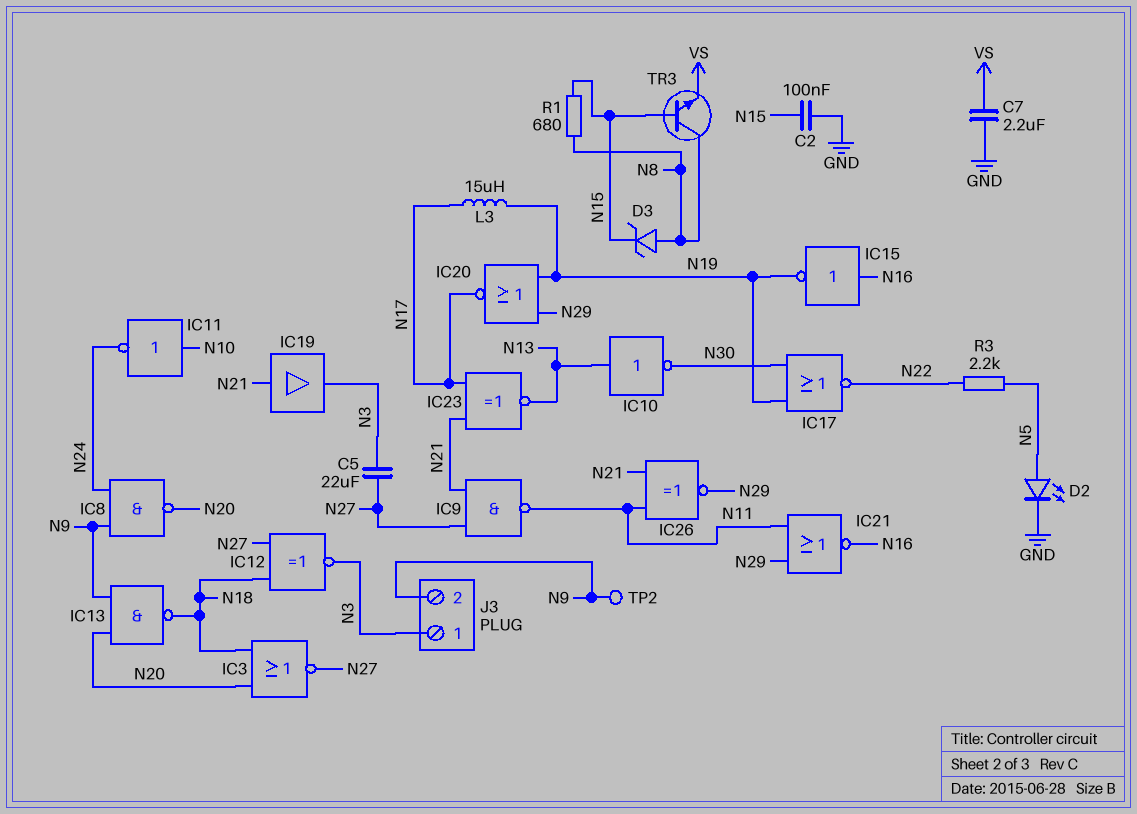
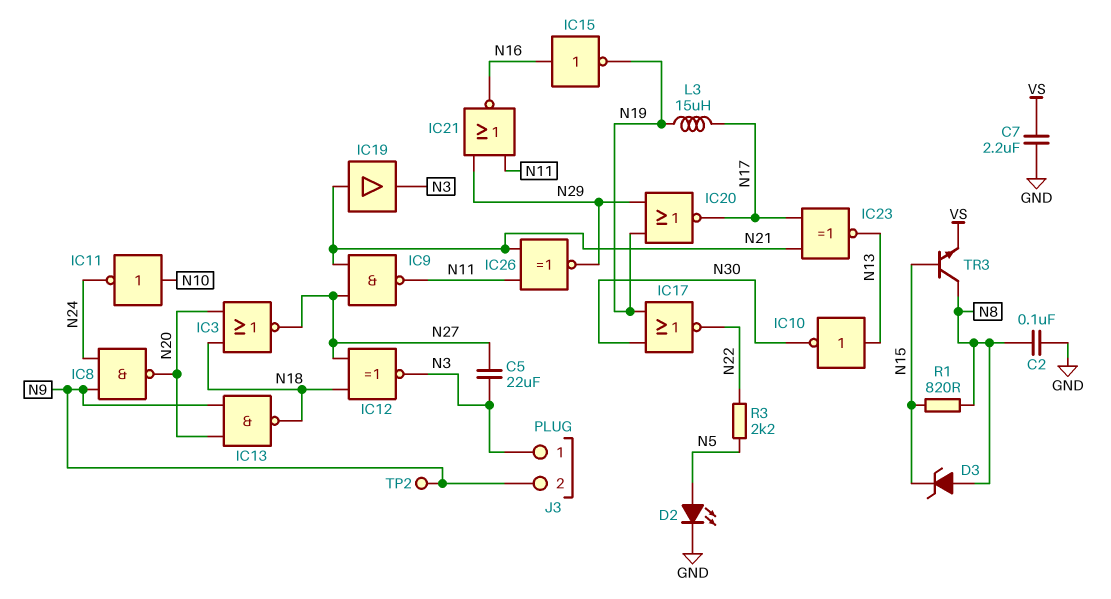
C2: 100nF (GND, N15) -> 100nF (GND, N8)
R1: 680 (N8, N15) -> 820 (N8, N15)

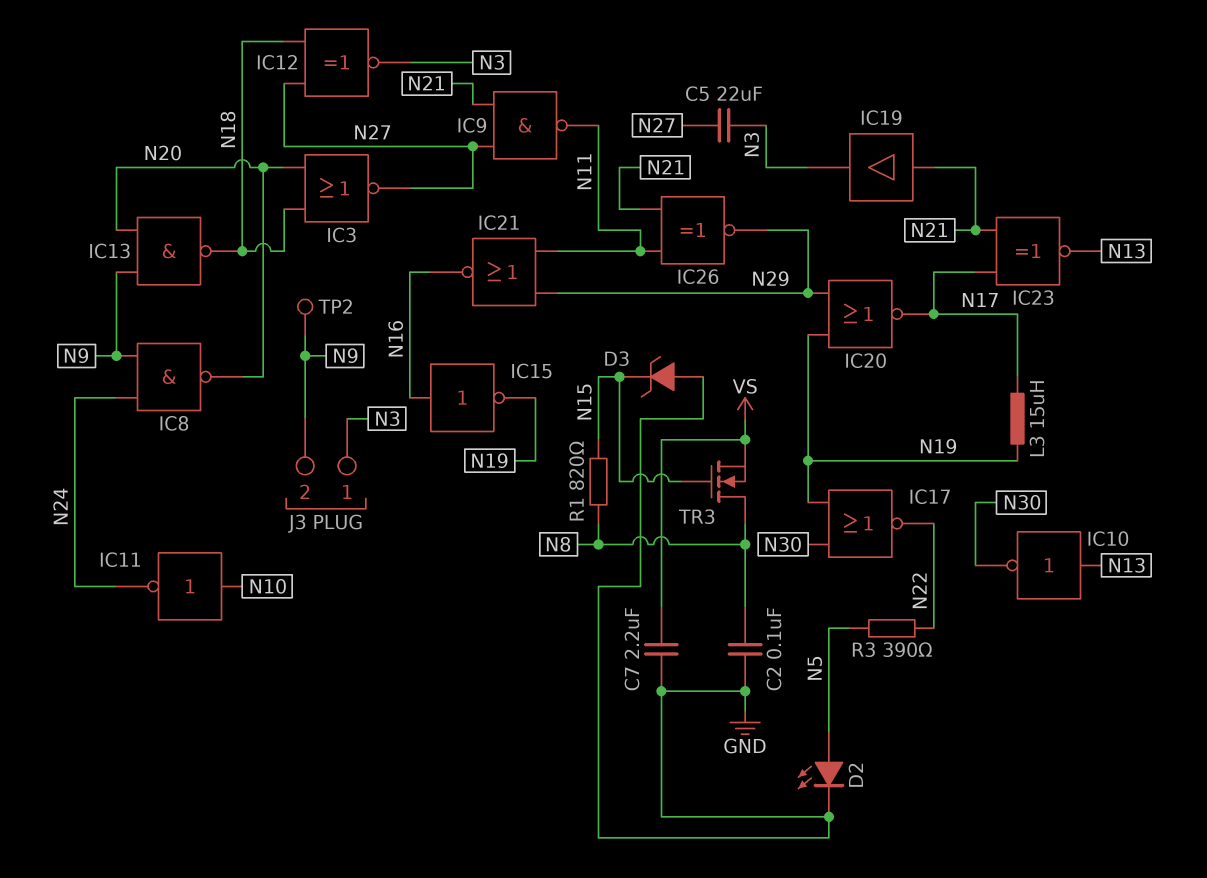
D3: zener (A N8, K N15) -> zener (A GND, K N15)
R3: 2.2k (N5, N22) -> 390 (N5, N22)
TR3: NPN (B N15, C N8, E VS) -> NMOS (G N15, D N8, S VS)

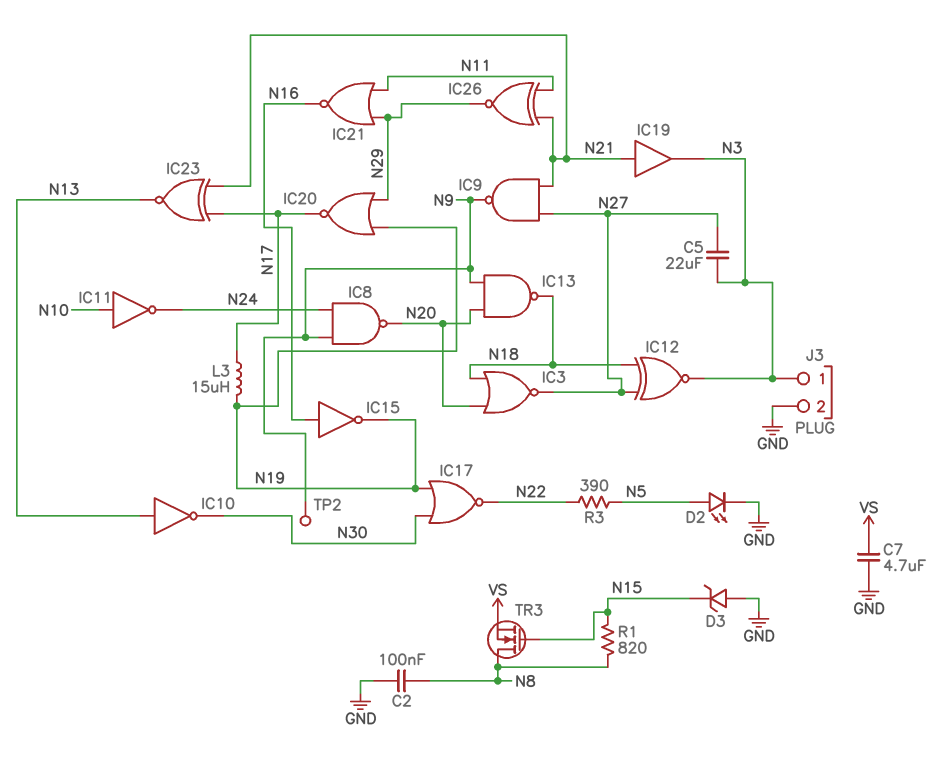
C7: 2.2uF (GND, VS) -> 4.7uF (GND, VS)
IC9: NAND (in N21, in N27, out N11) -> NAND (in N21, in N27, out N9)
J3 pin 2: N9 -> GND

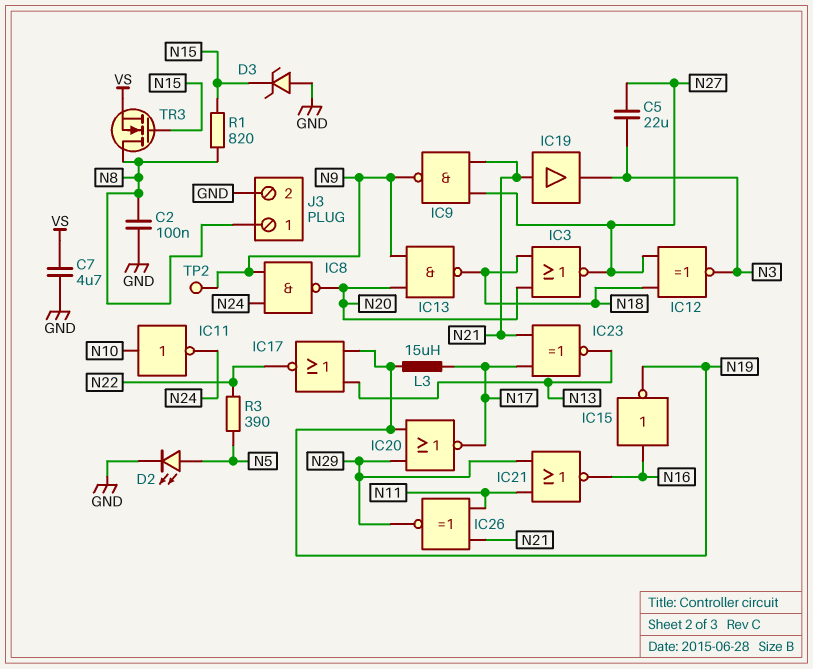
IC10: NOT (in N13, out N30) -> none
IC17: NOR (in N19, in N30, out N22) -> NOR (in N13, in N19, out N22)
J3 pin 1: N3 -> N8

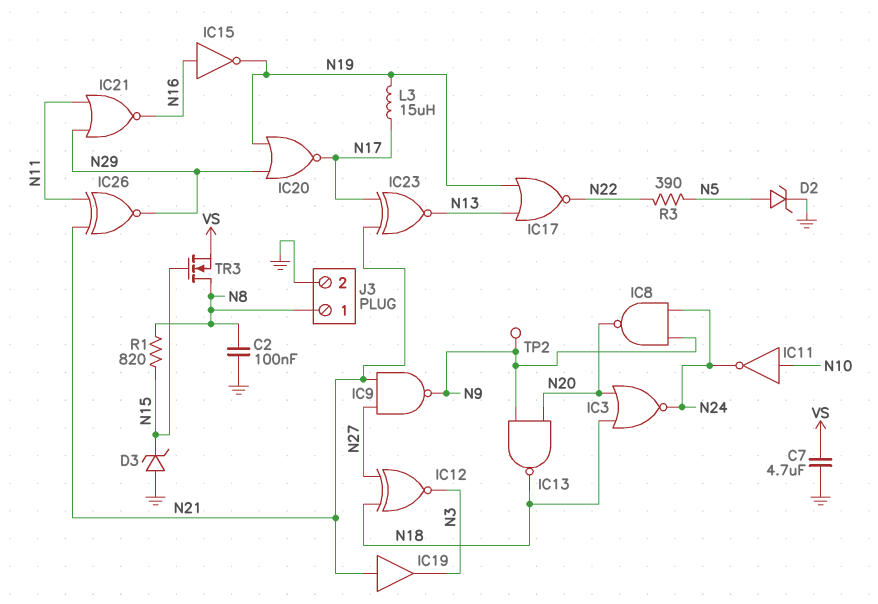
C5: 22uF (N3, N27) -> none
D2: LED (A N5, K GND) -> zener (A N5, K GND)
IC3: NOR (in N18, in N20, out N27) -> NOR (in N18, in N20, out N24)

